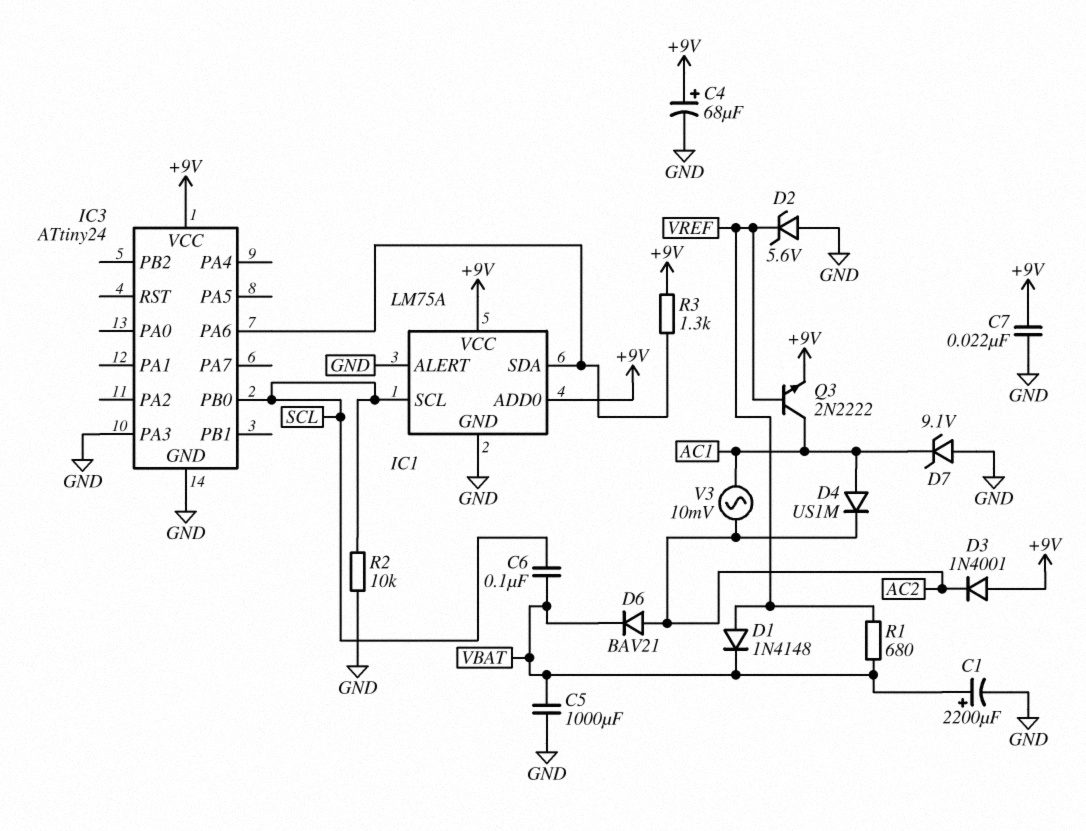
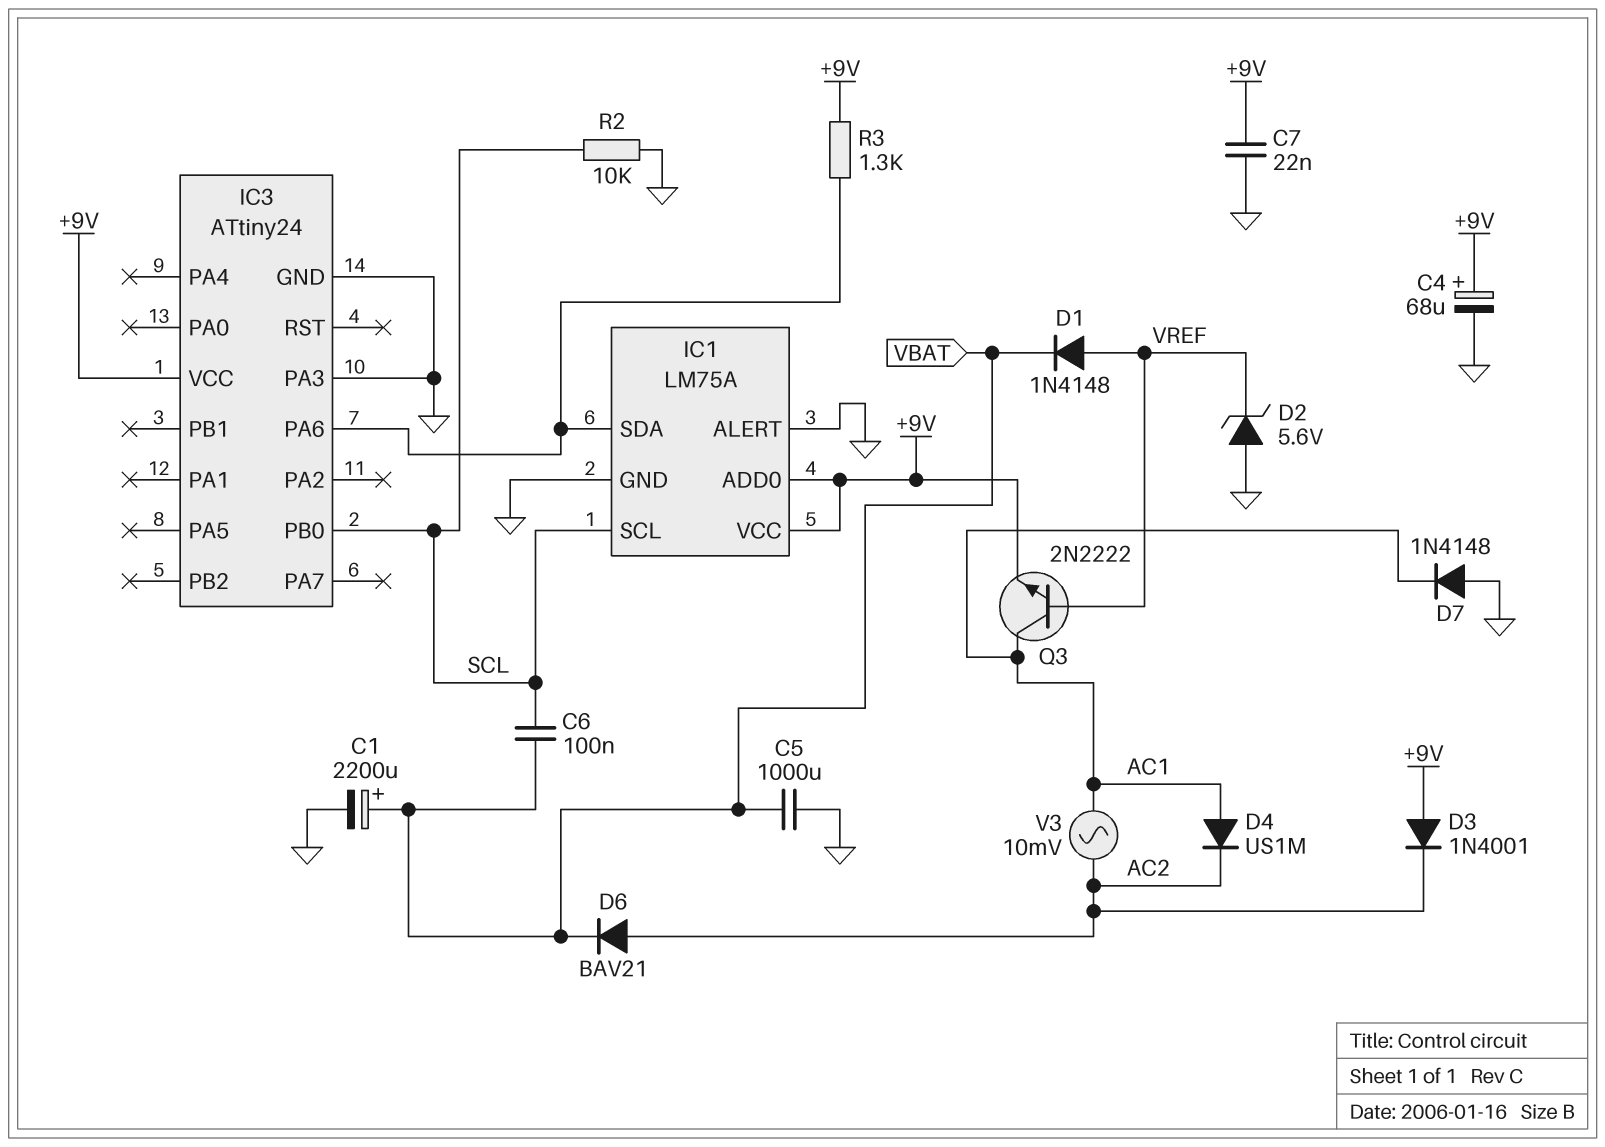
D7: zener 9.1V (A GND, K AC1) -> diode 1N4148 (A GND, K AC1)
R1: 680 (VBAT, VREF) -> none

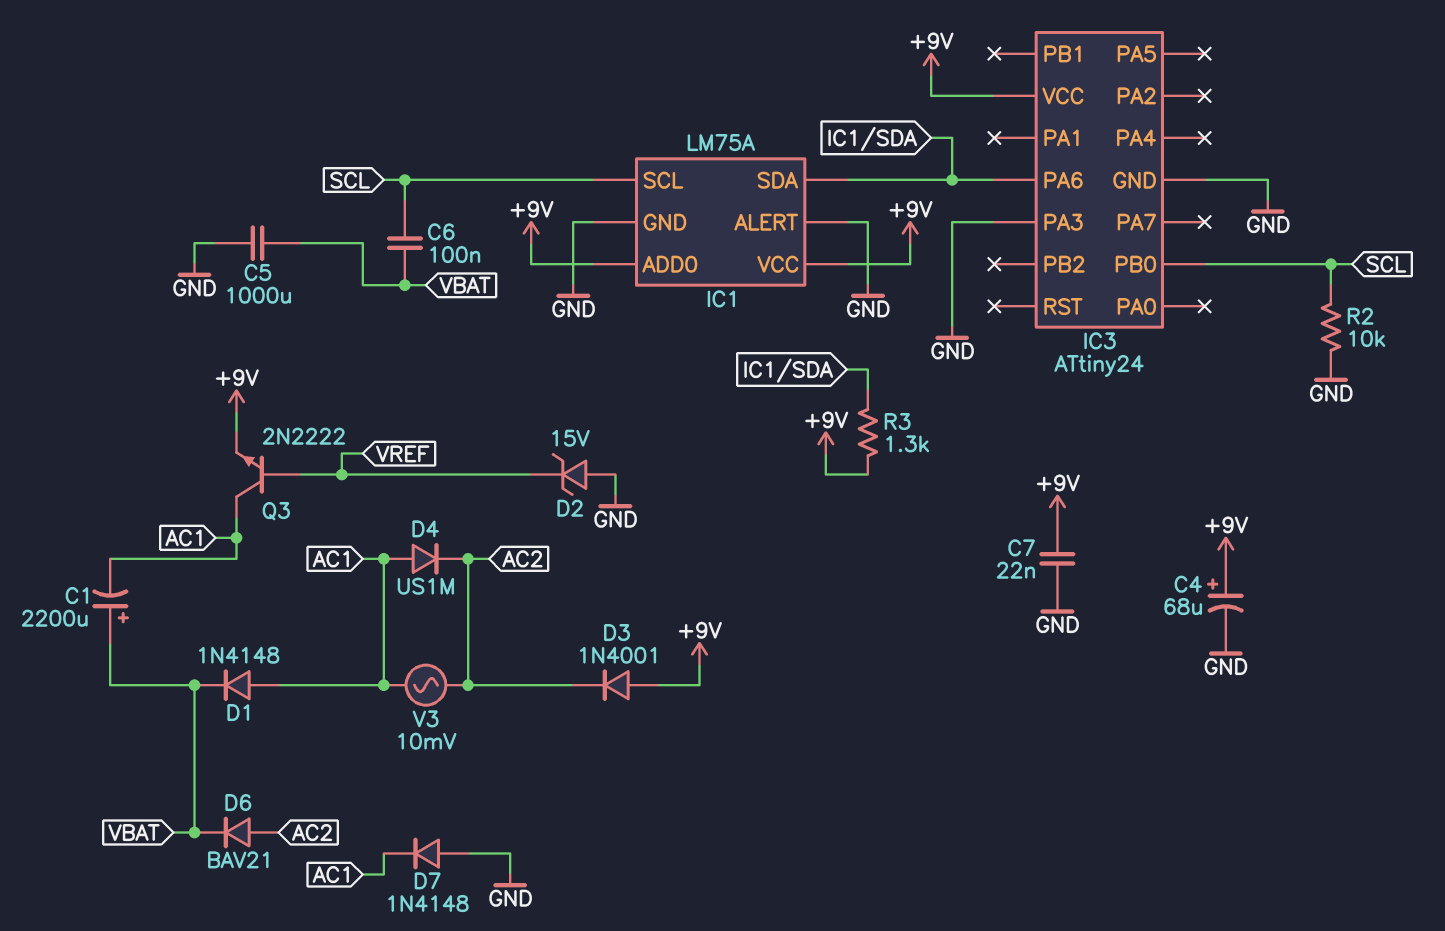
C1: 2200uF (plus VBAT, minus GND) -> 2200uF (plus VBAT, minus AC1)
D1: diode 1N4148 (A VREF, K VBAT) -> diode 1N4148 (A AC1, K VBAT)
D2: zener 5.6V (A GND, K VREF) -> zener 15V (A GND, K VREF)

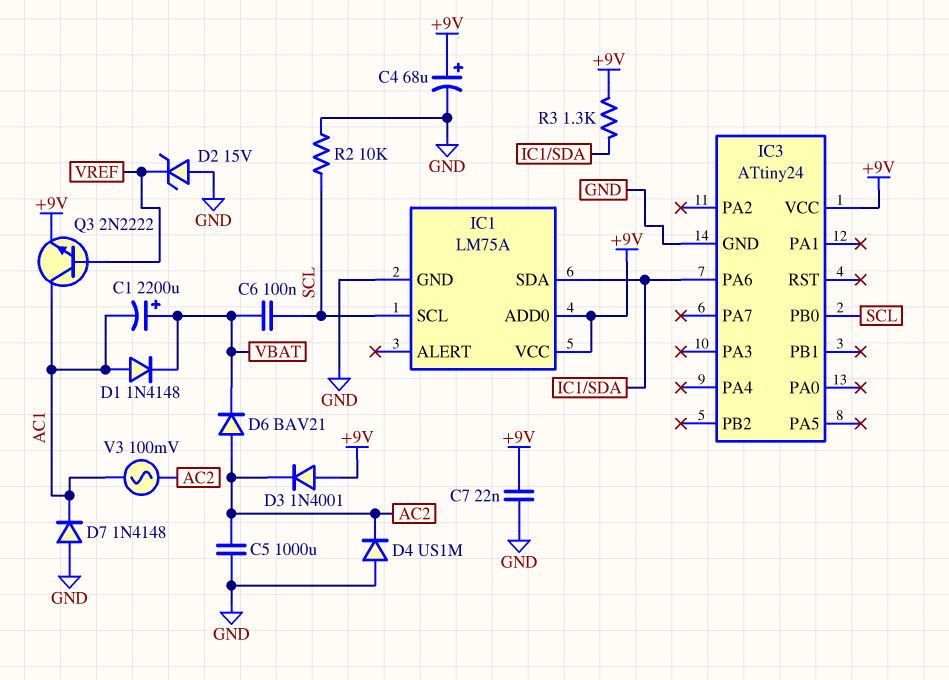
C5: 1000uF (GND, VBAT) -> 1000uF (AC2, GND)
D4: diode US1M (A AC1, K AC2) -> diode US1M (A GND, K AC2)
IC1 pin ALERT: GND -> none
IC3 pin PA3: GND -> none
V3: AC 10mV (AC1, AC2) -> AC 100mV (AC1, AC2)

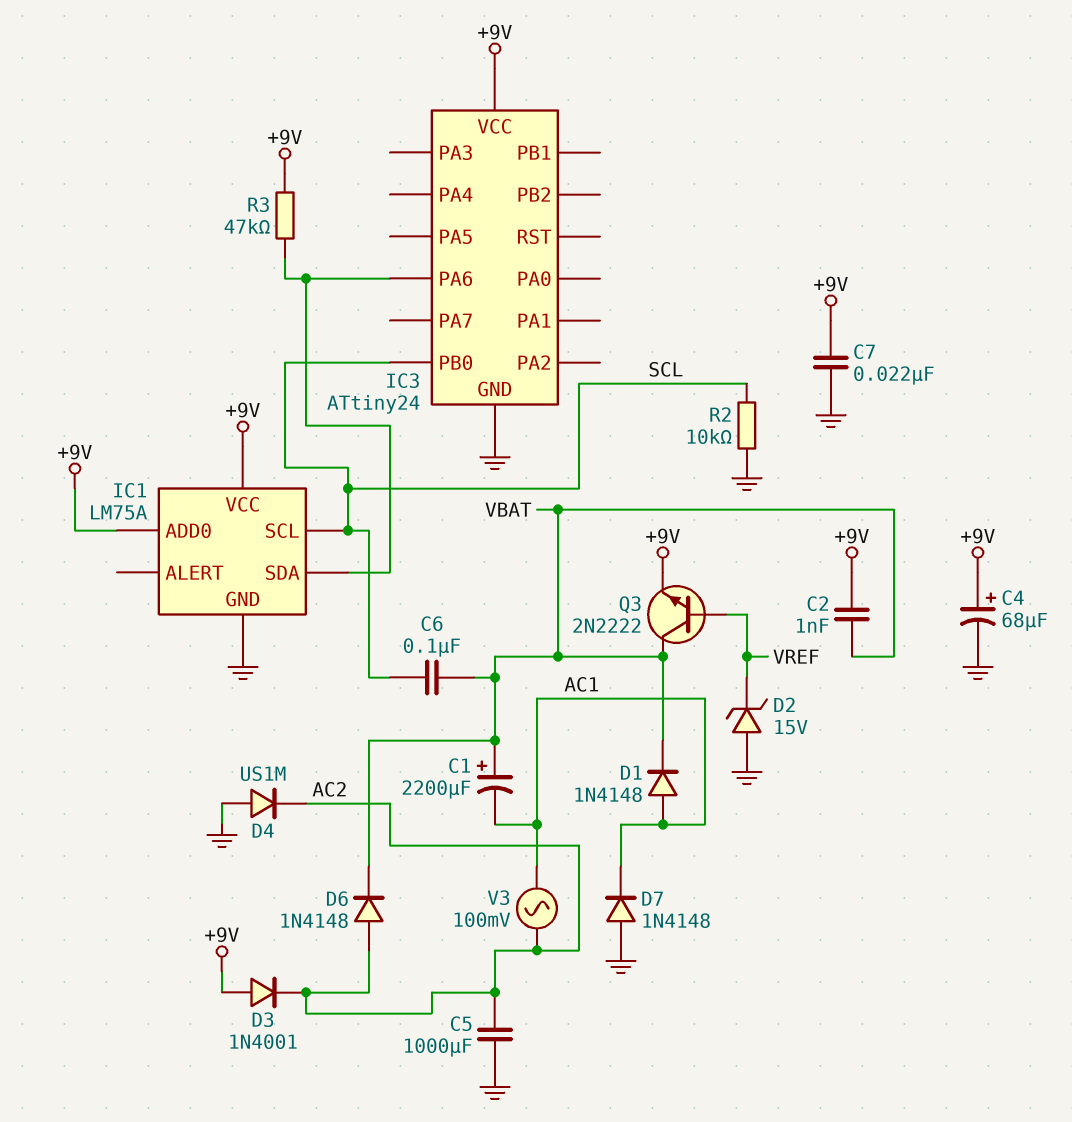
C2: none -> 1nF (+9V, VBAT)
D6: diode BAV21 (A AC2, K VBAT) -> diode 1N4148 (A AC2, K VBAT)
Q3: NPN 2N2222 (B VREF, C AC1, E +9V) -> NPN 2N2222 (B VREF, C VBAT, E +9V)
R3: 1.3k (+9V, IC1/SDA) -> 47k (+9V, IC1/SDA)

